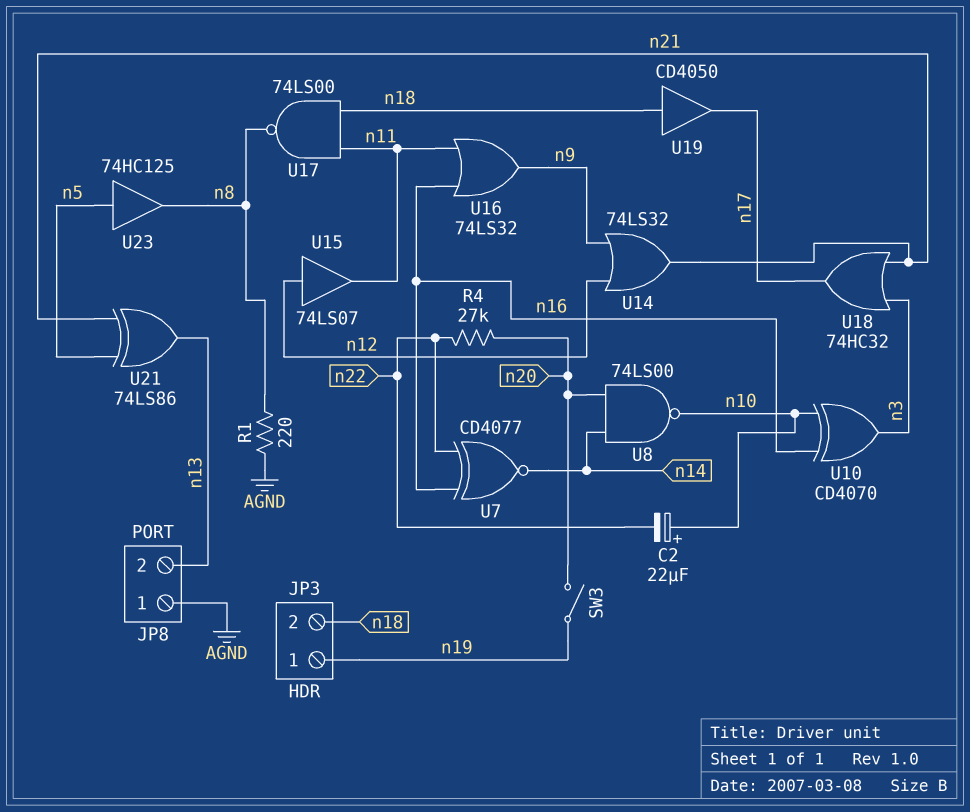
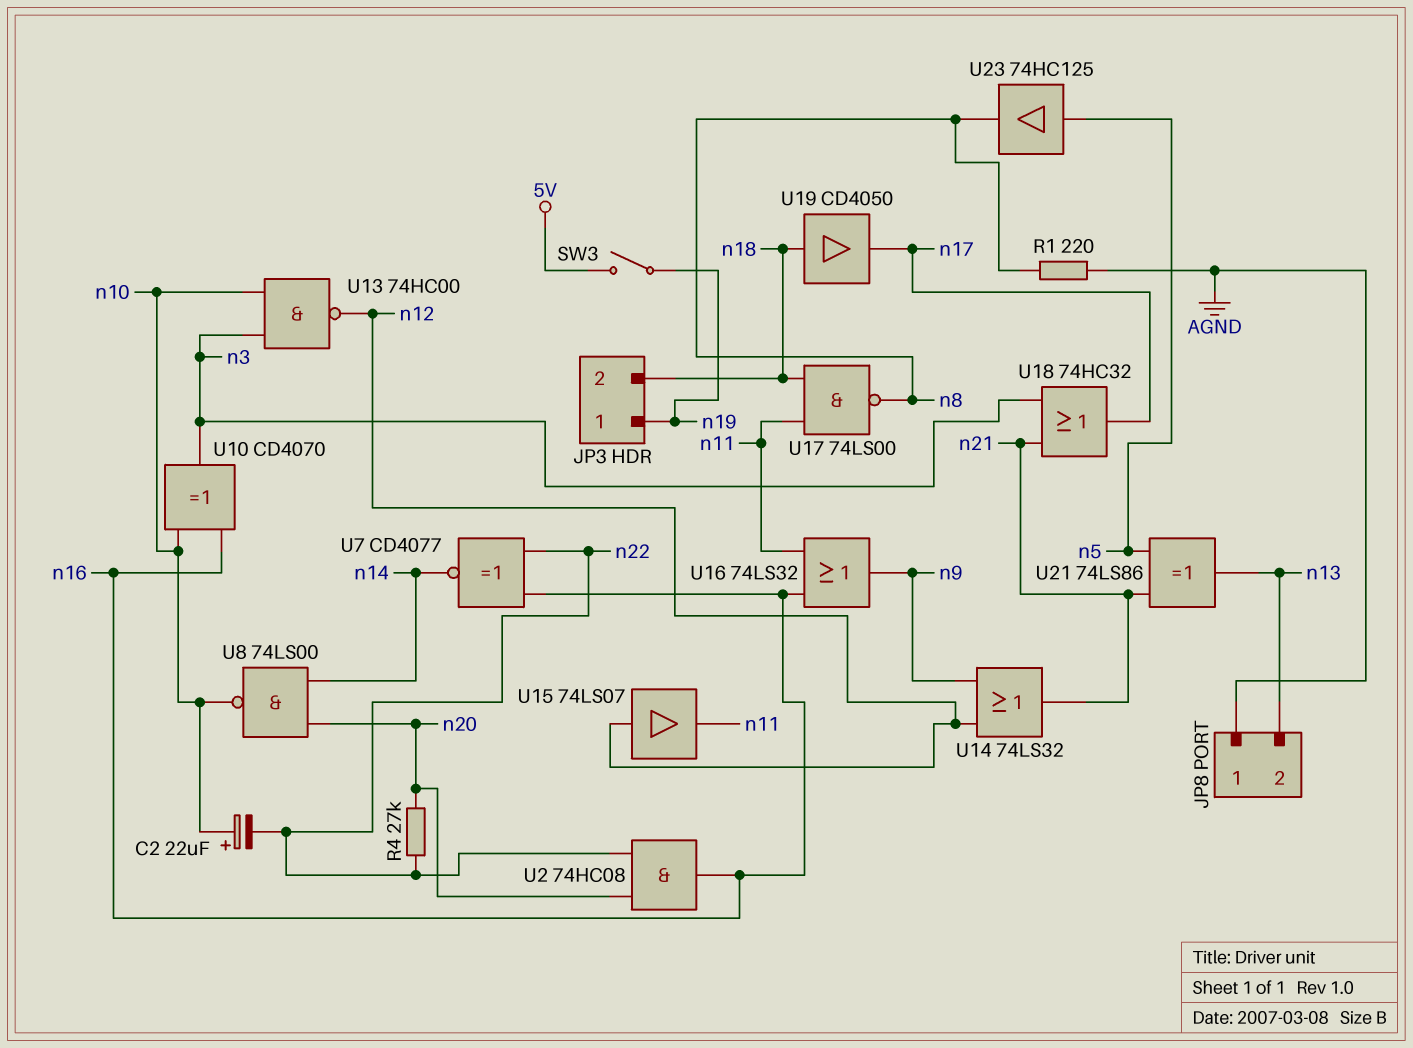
SW3: switch (n19, n20) -> switch (5V, n19)
U2: none -> AND 74HC08 (in n20, in n22, out n16)
U13: none -> NAND 74HC00 (in n3, in n10, out n12)

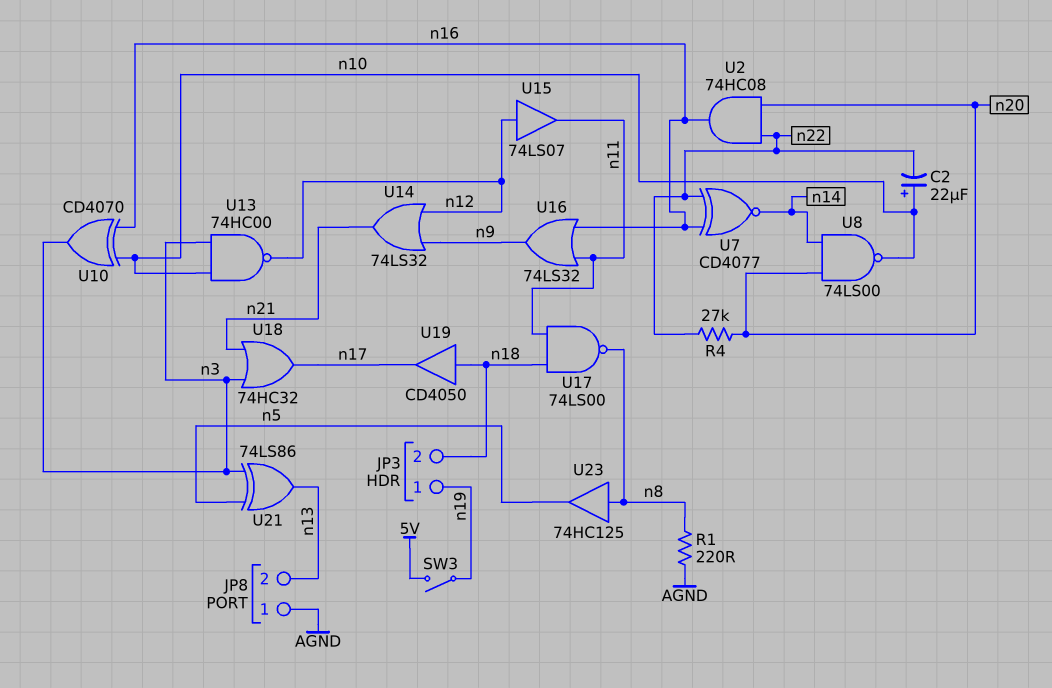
U21: XOR 74LS86 (in n5, in n21, out n13) -> XOR 74LS86 (in n3, in n5, out n13)
U23: buffer 74HC125 (in n5, out n8) -> buffer 74HC125 (in n8, out n5)

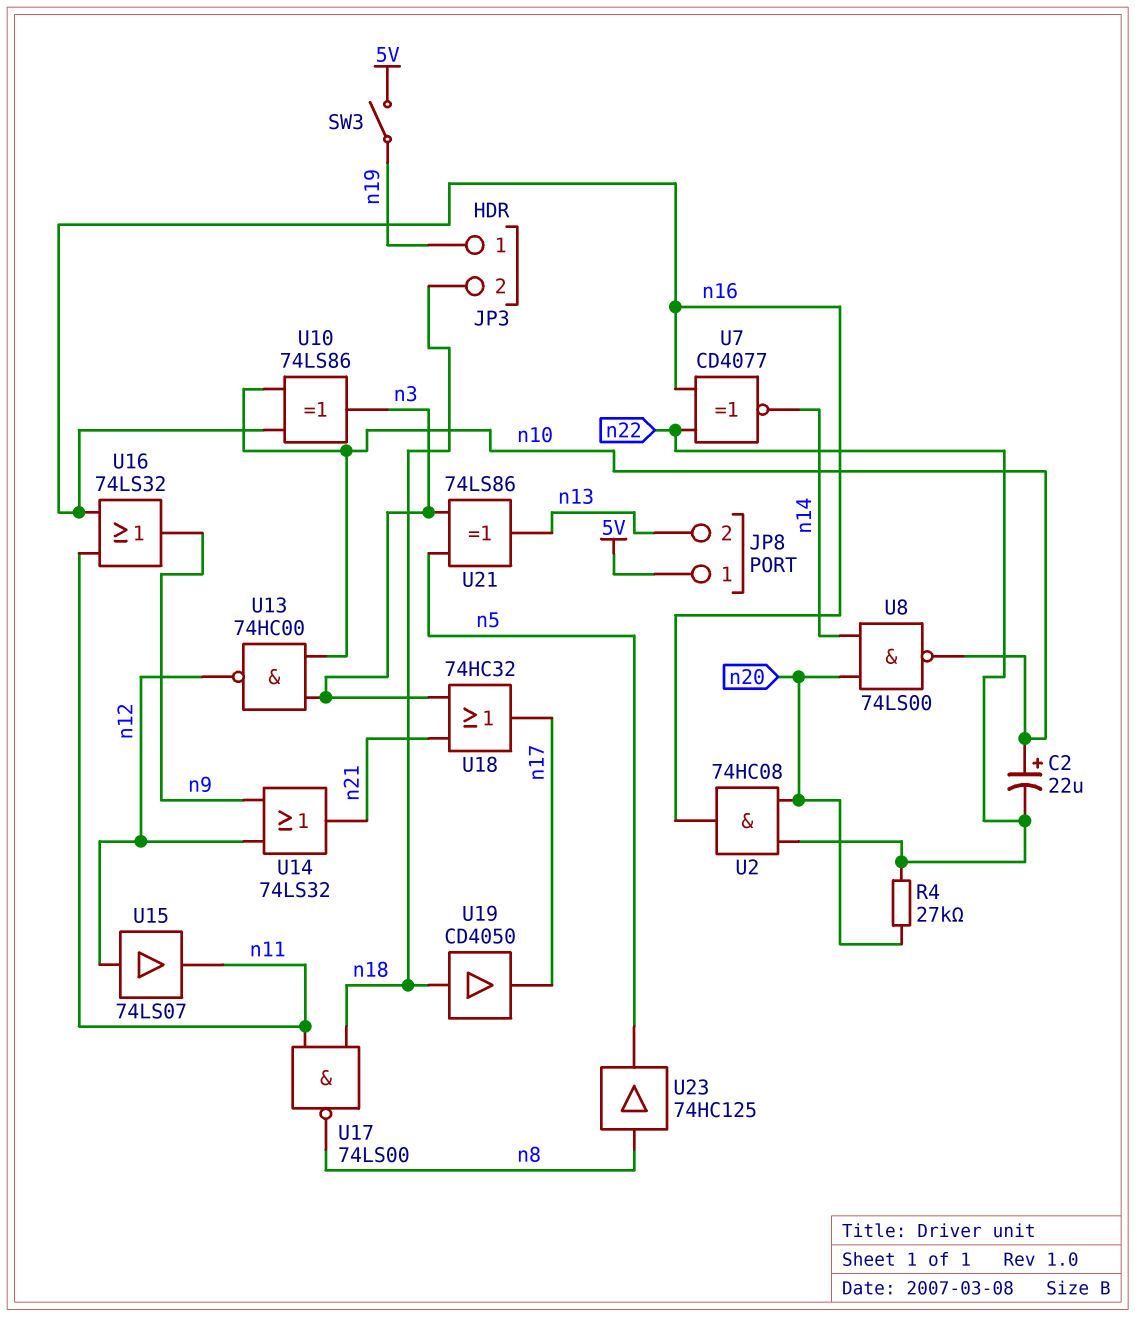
JP8 pin 1: AGND -> 5V
R1: 220 (AGND, n8) -> none
U10: XOR CD4070 (in n10, in n16, out n3) -> XOR 74LS86 (in n10, in n16, out n3)

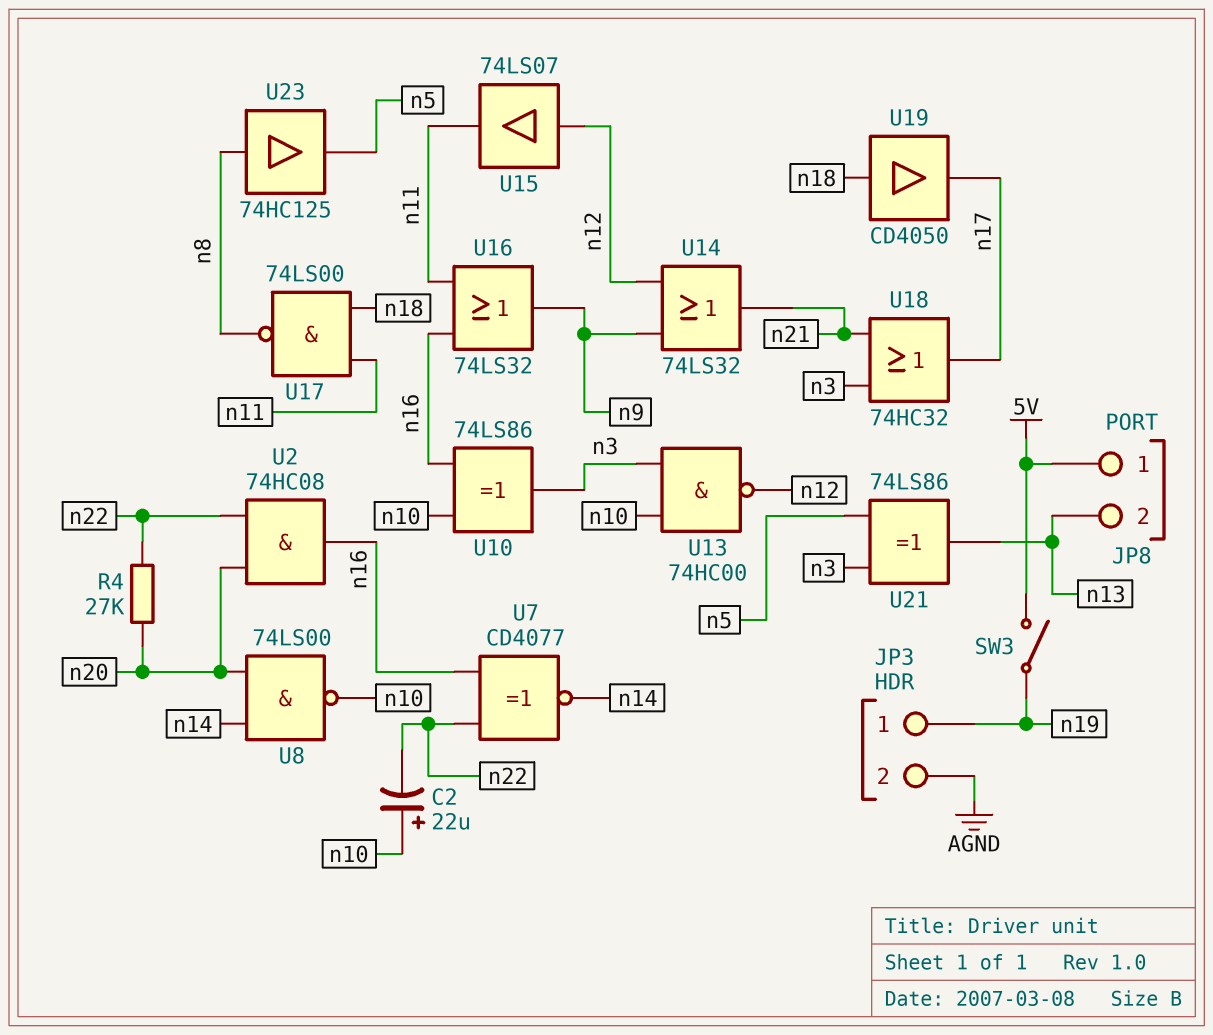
JP3 pin 2: n18 -> AGND

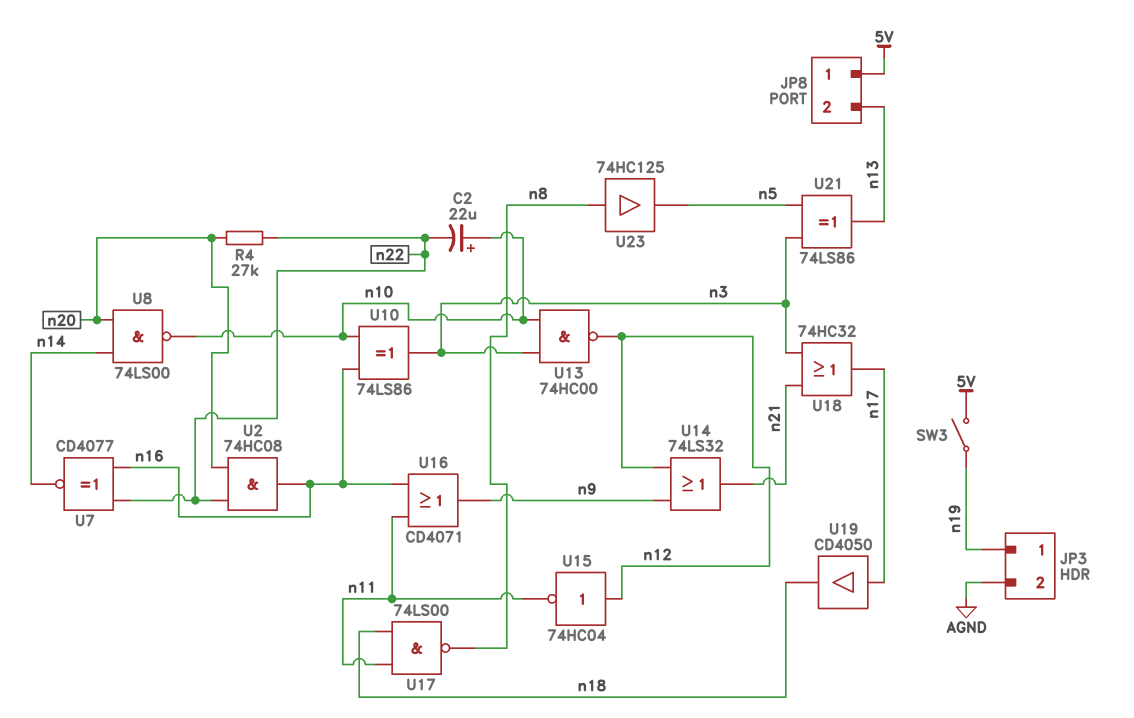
U15: buffer 74LS07 (in n12, out n11) -> NOT 74HC04 (in n12, out n11)
U16: OR 74LS32 (in n11, in n16, out n9) -> OR CD4071 (in n11, in n16, out n9)
U19: buffer CD4050 (in n18, out n17) -> buffer CD4050 (in n17, out n18)

